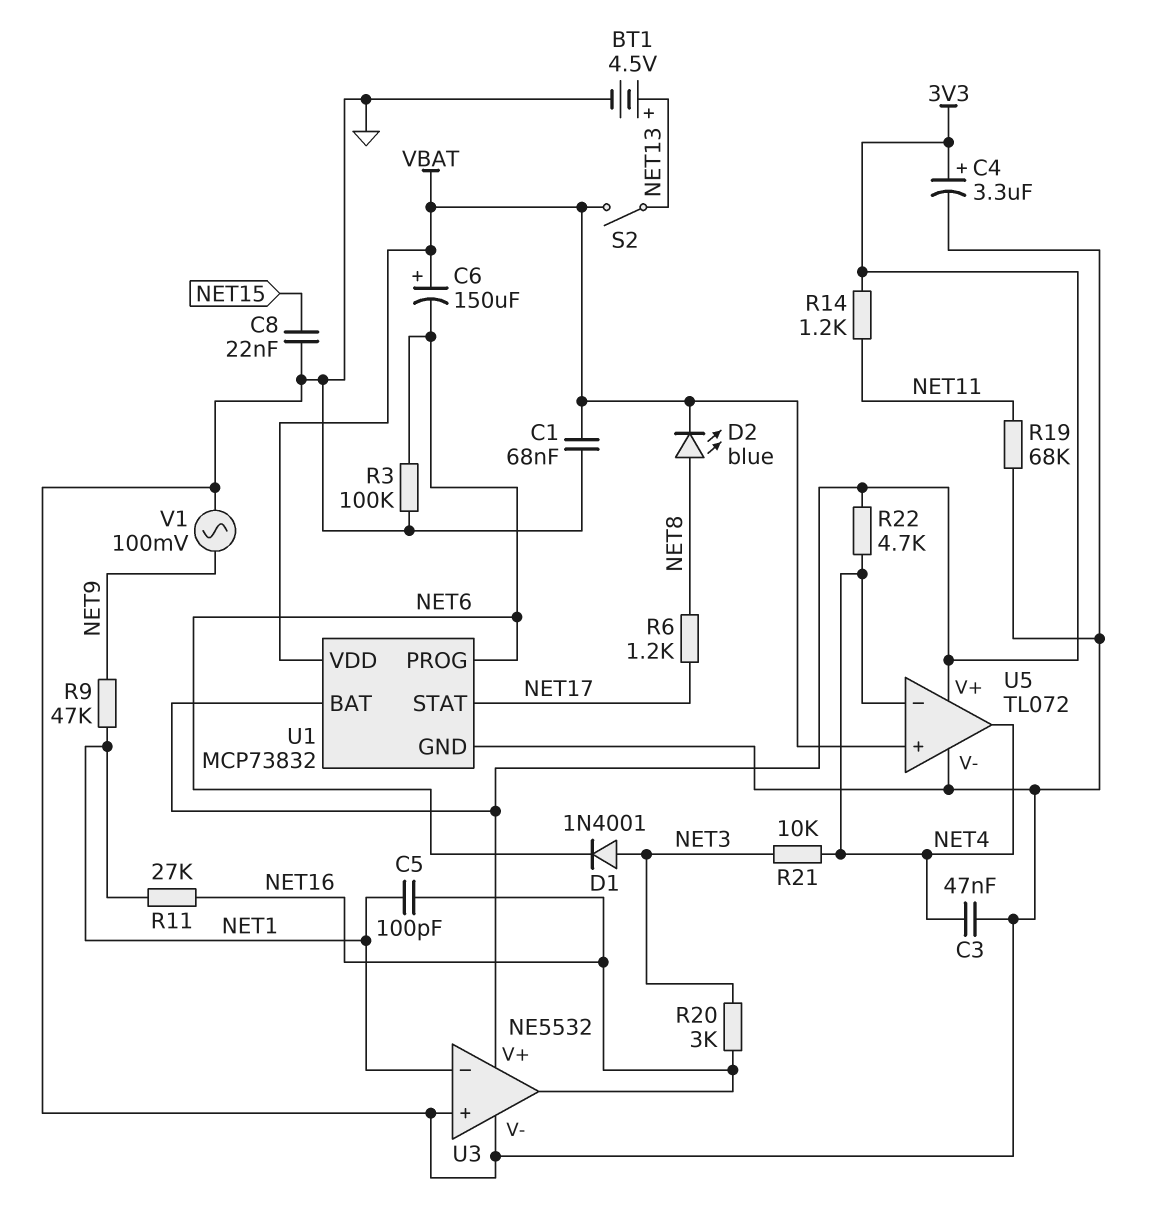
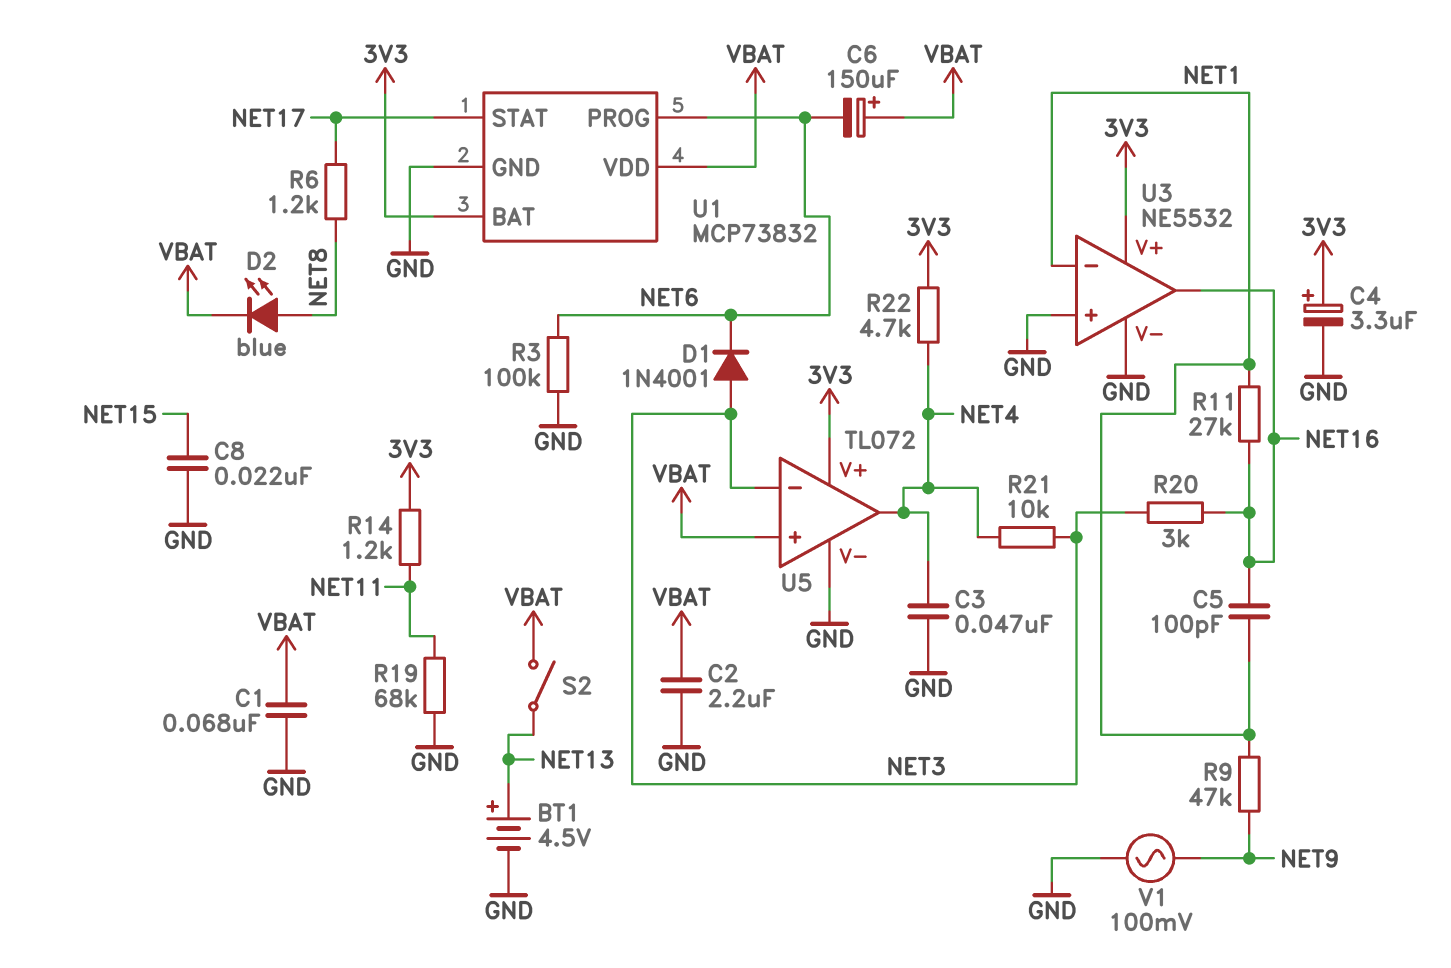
C2: none -> 2.2uF (GND, VBAT)
U5 pin in-: NET4 -> NET3

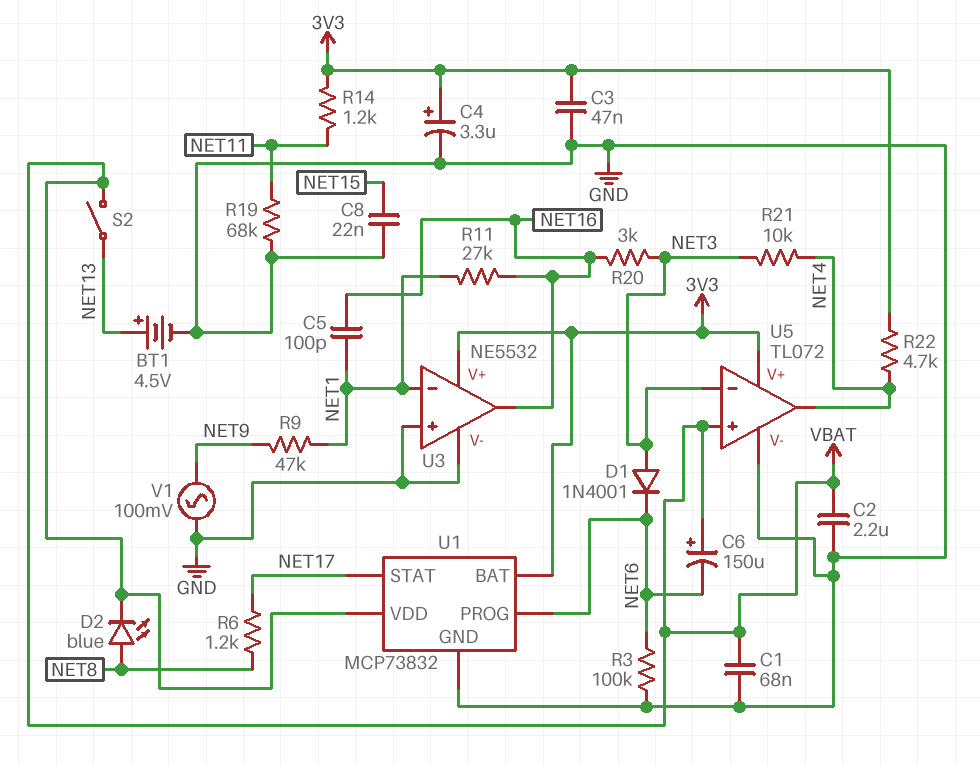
C3: 47nF (GND, NET4) -> 47nF (3V3, GND)

